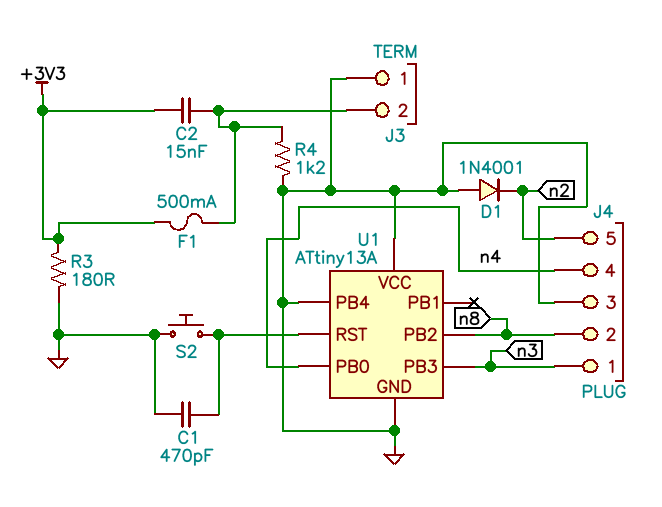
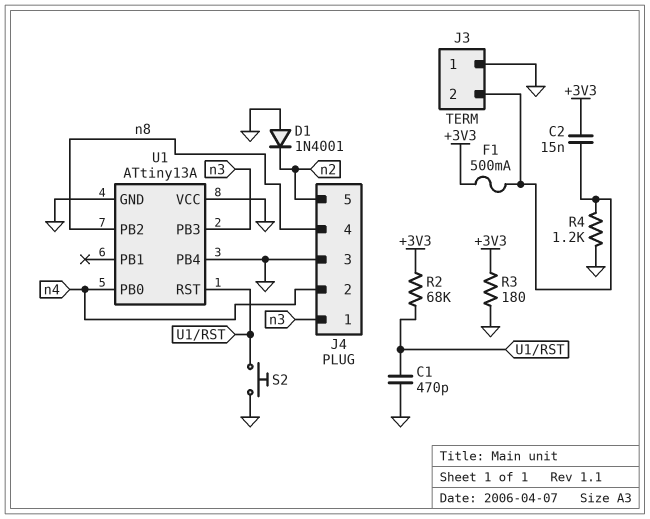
J4 pin 2: n8 -> n4
J4 pin 4: n4 -> n8
R2: none -> 68k (+3V3, U1/RST)

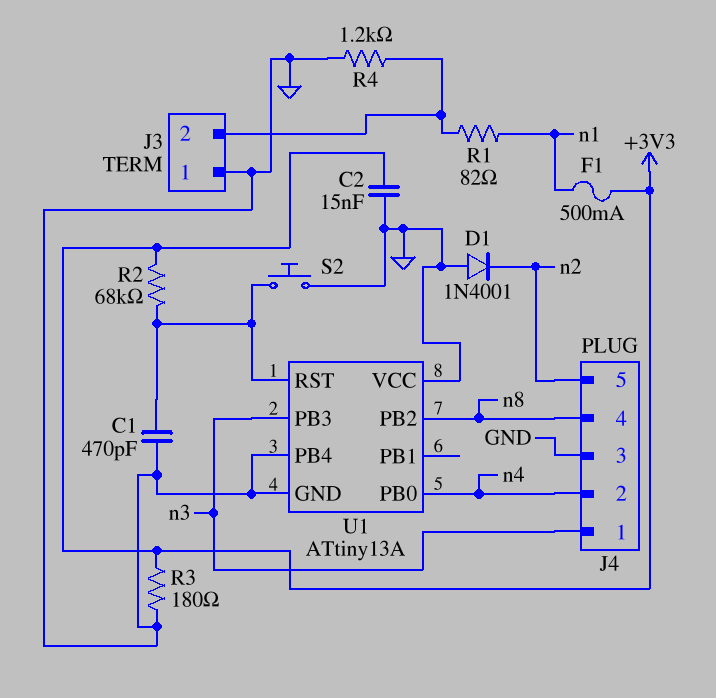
C2: 15nF (+3V3, J3/2) -> 15nF (+3V3, GND)
F1: 500mA (+3V3, J3/2) -> 500mA (+3V3, n1)
R1: none -> 82 (J3/2, n1)

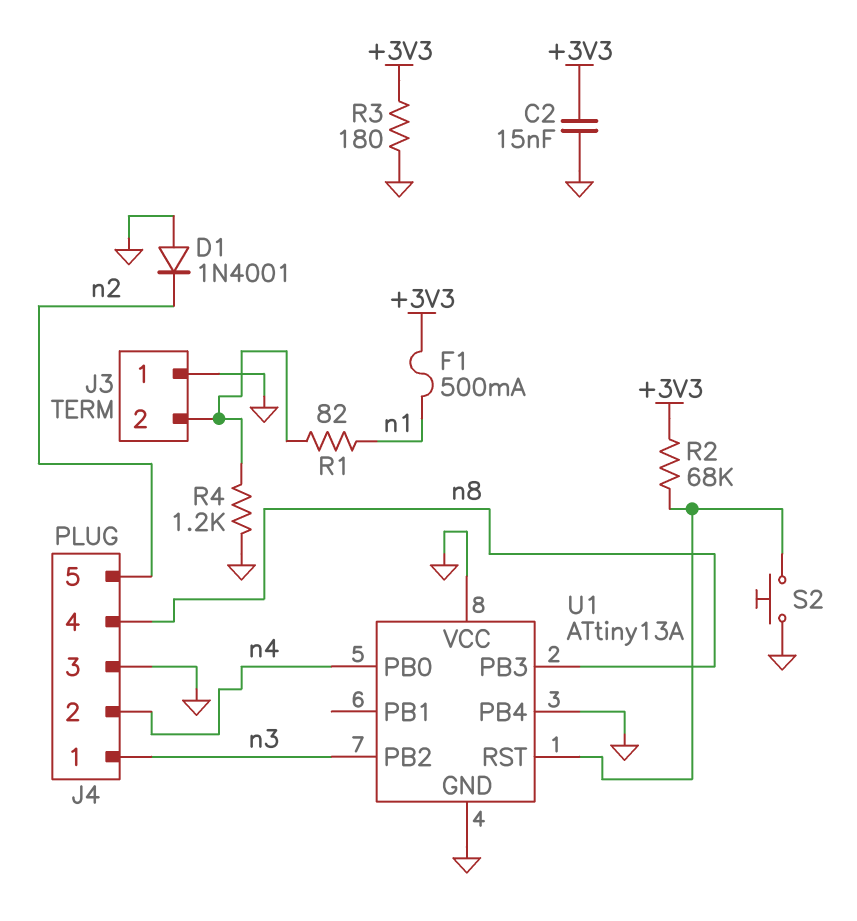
C1: 470pF (GND, U1/RST) -> none
U1 pin PB2: n8 -> n3
U1 pin PB3: n3 -> n8

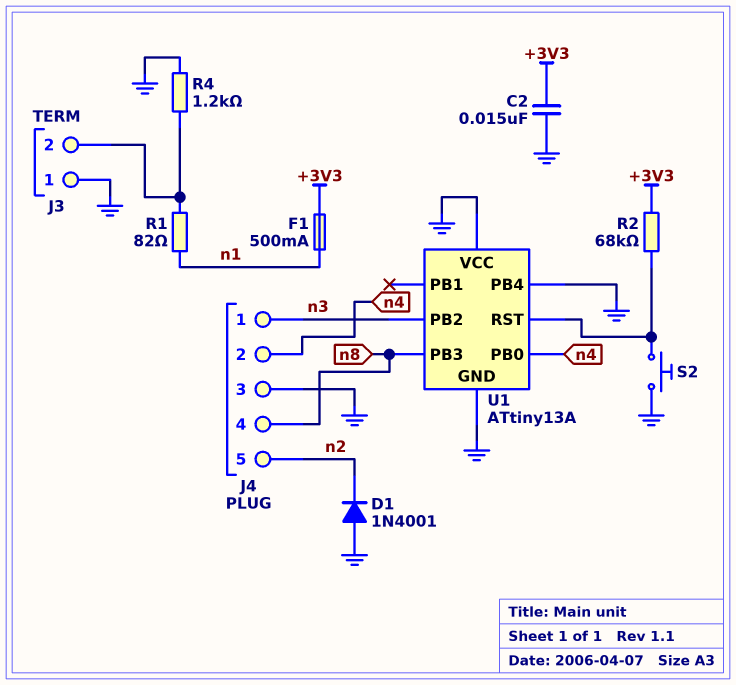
R3: 180 (+3V3, GND) -> none

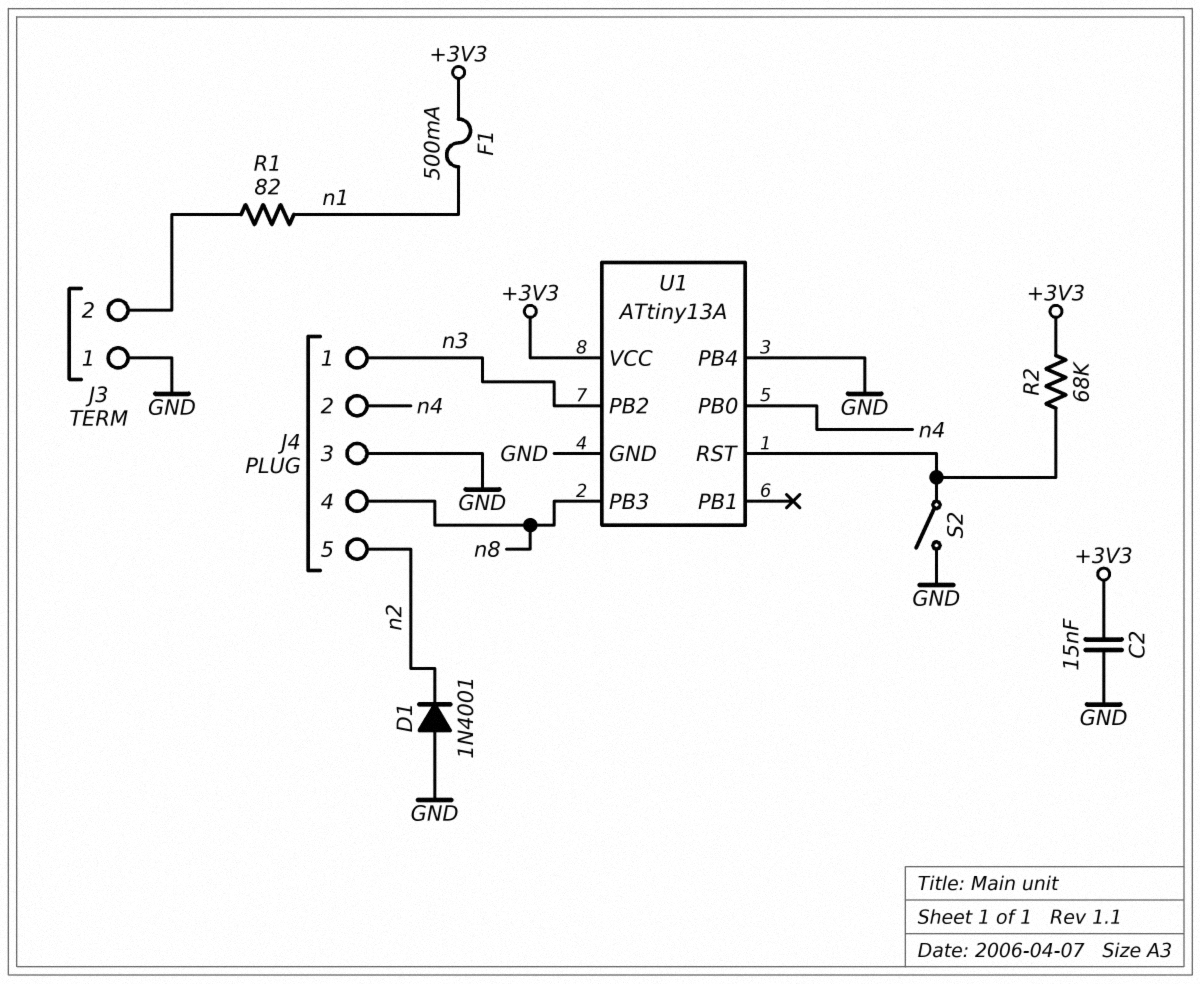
R4: 1.2k (GND, J3/2) -> none
S2: button (GND, U1/RST) -> switch (GND, U1/RST)
U1 pin VCC: GND -> +3V3

